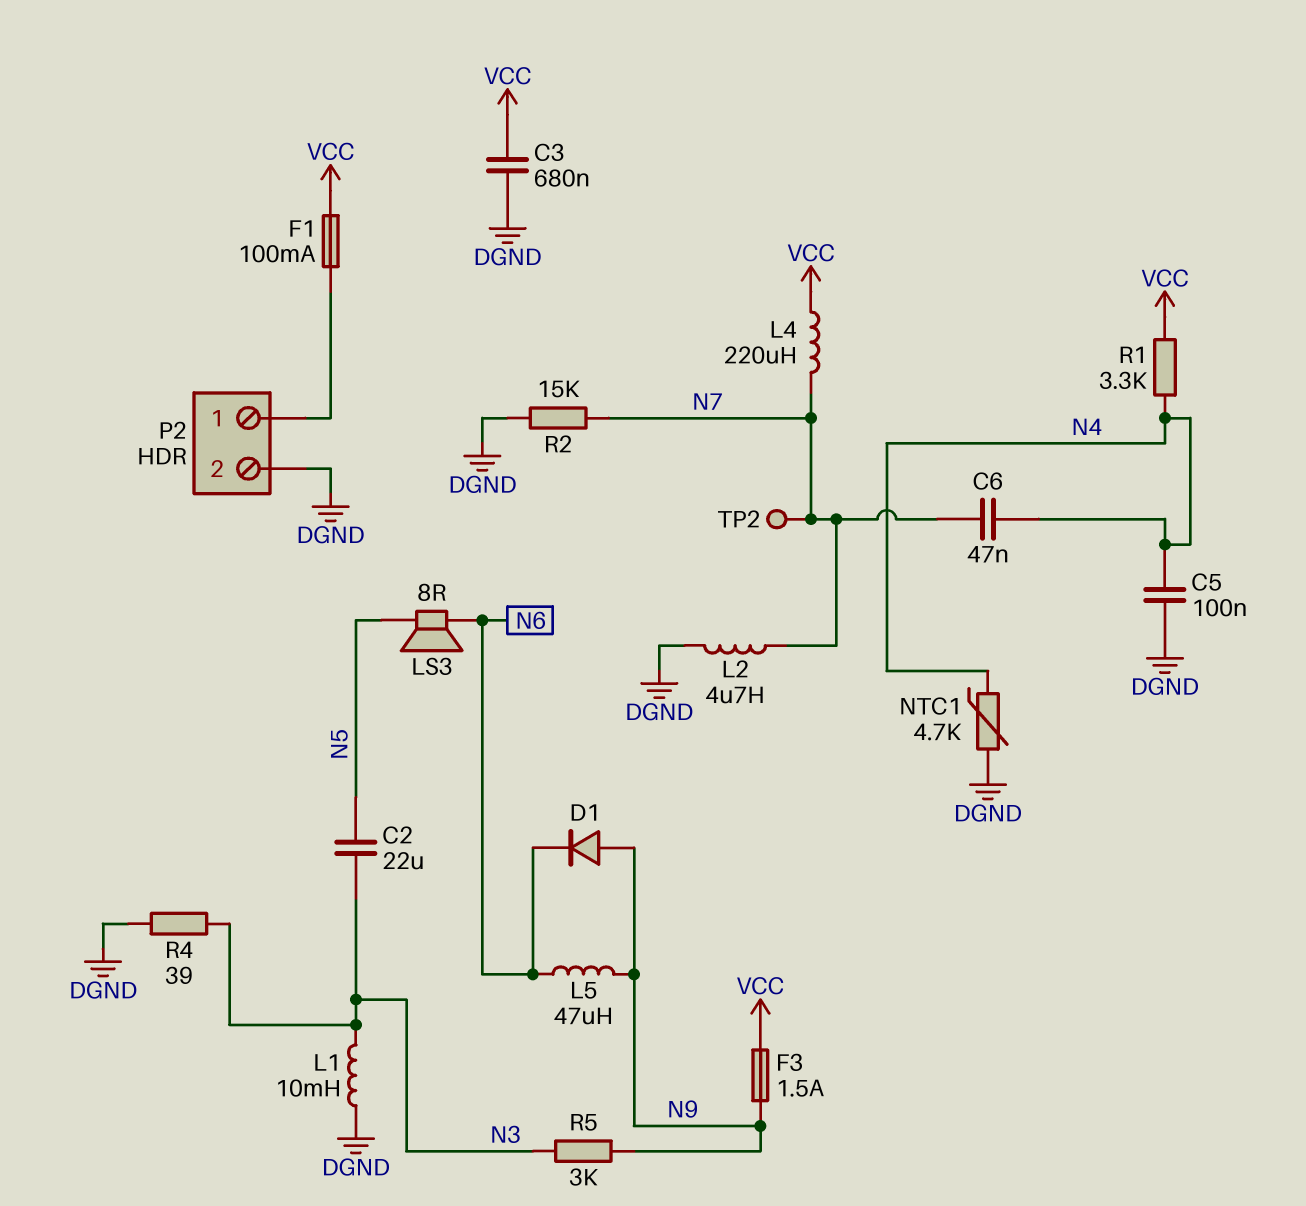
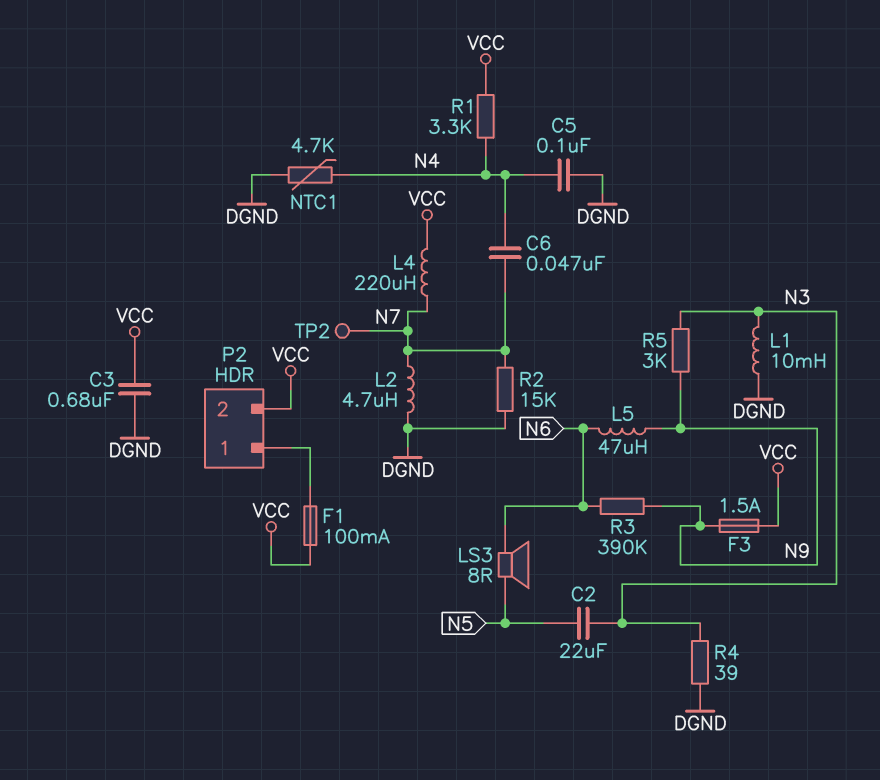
D1: diode (A N9, K N6) -> none
P2 pin 2: DGND -> VCC
R3: none -> 390k (N6, N9)

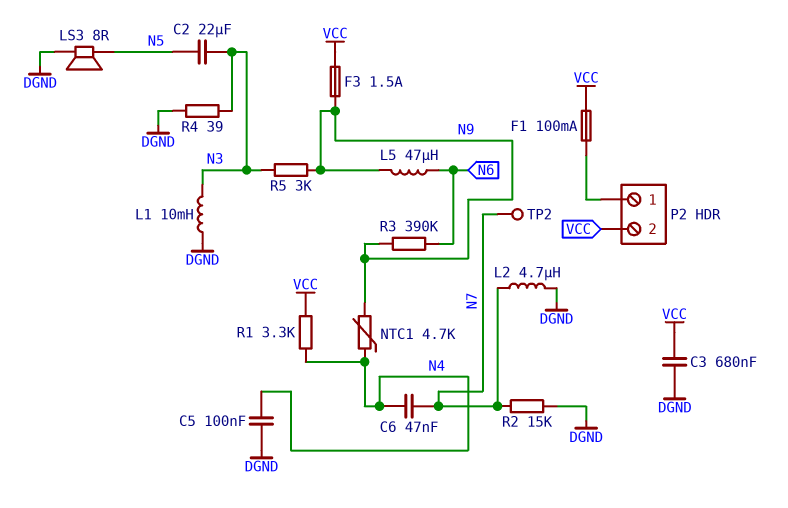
L4: 220uH (N7, VCC) -> none
LS3: speaker 8R (N5, N6) -> speaker 8R (DGND, N5)
NTC1: 4.7k (DGND, N4) -> 4.7k (N4, N9)

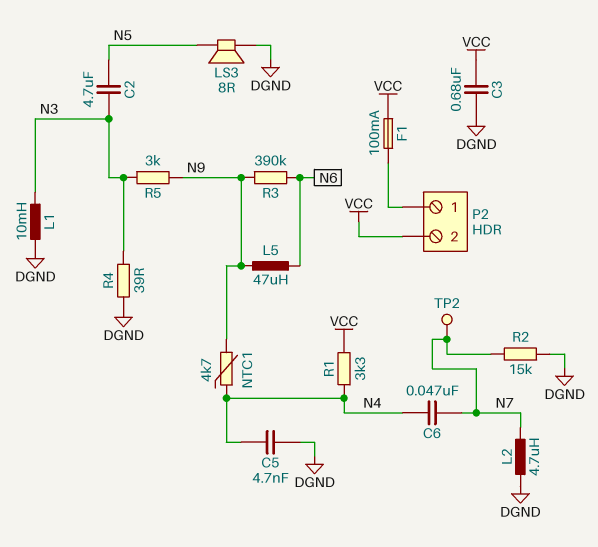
C2: 22uF (N3, N5) -> 4.7uF (N3, N5)
C5: 100nF (DGND, N4) -> 4.7nF (DGND, N4)
F3: 1.5A (N9, VCC) -> none

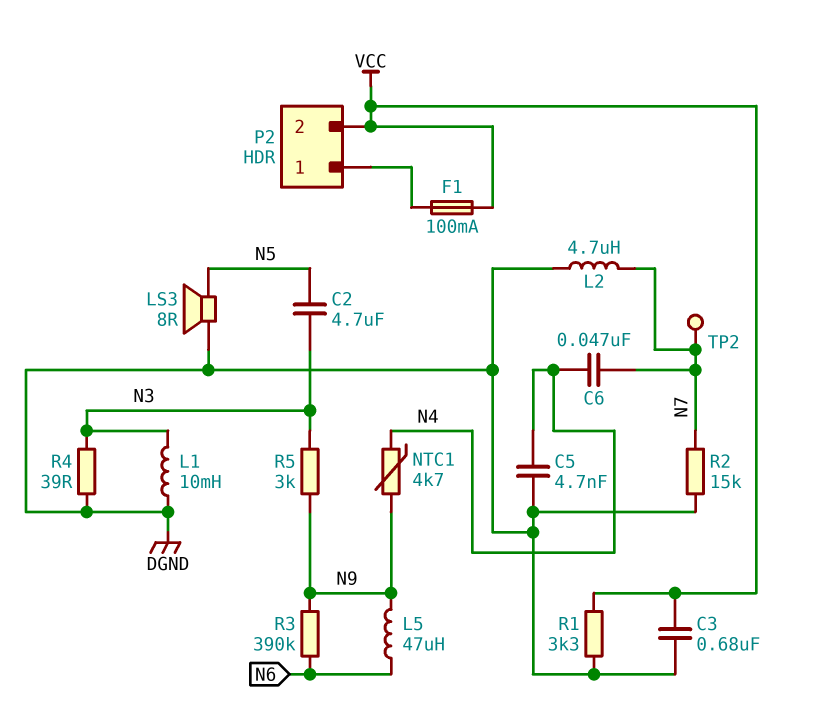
R1: 3.3k (N4, VCC) -> 3.3k (DGND, VCC)

